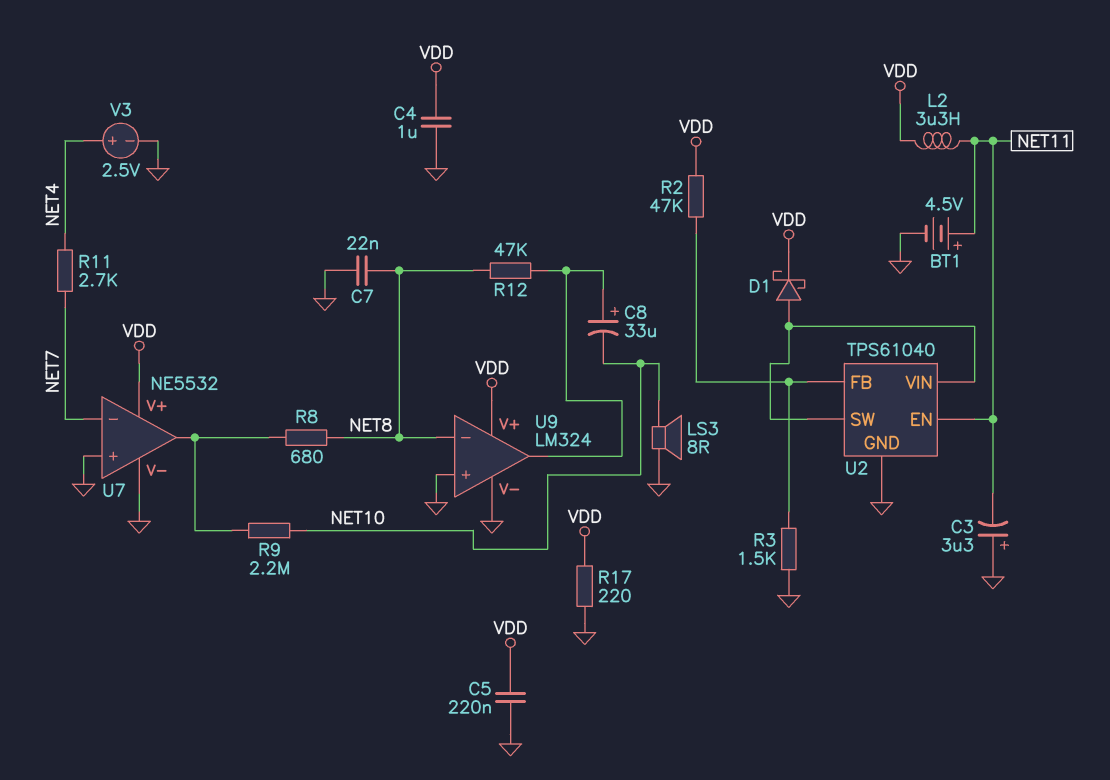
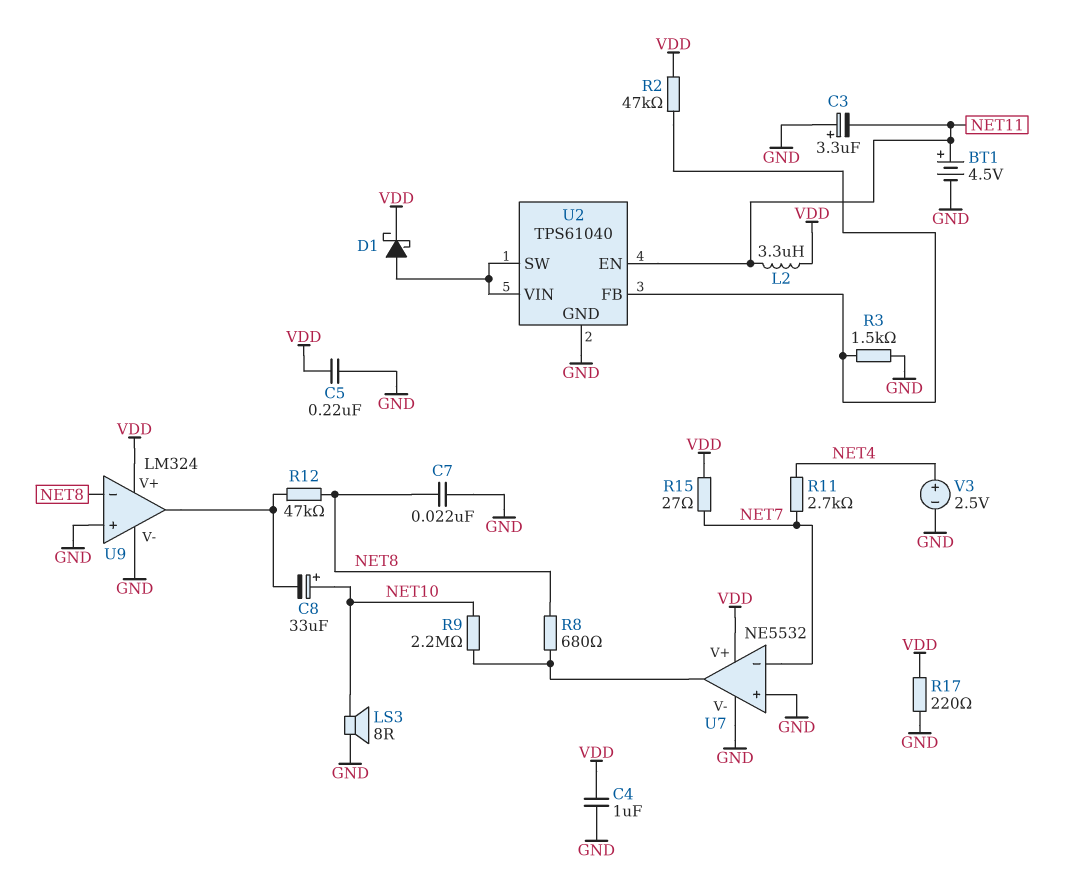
C8: 33uF (plus U9/out, minus NET10) -> 33uF (plus NET10, minus U9/out)
R15: none -> 27 (NET7, VDD)

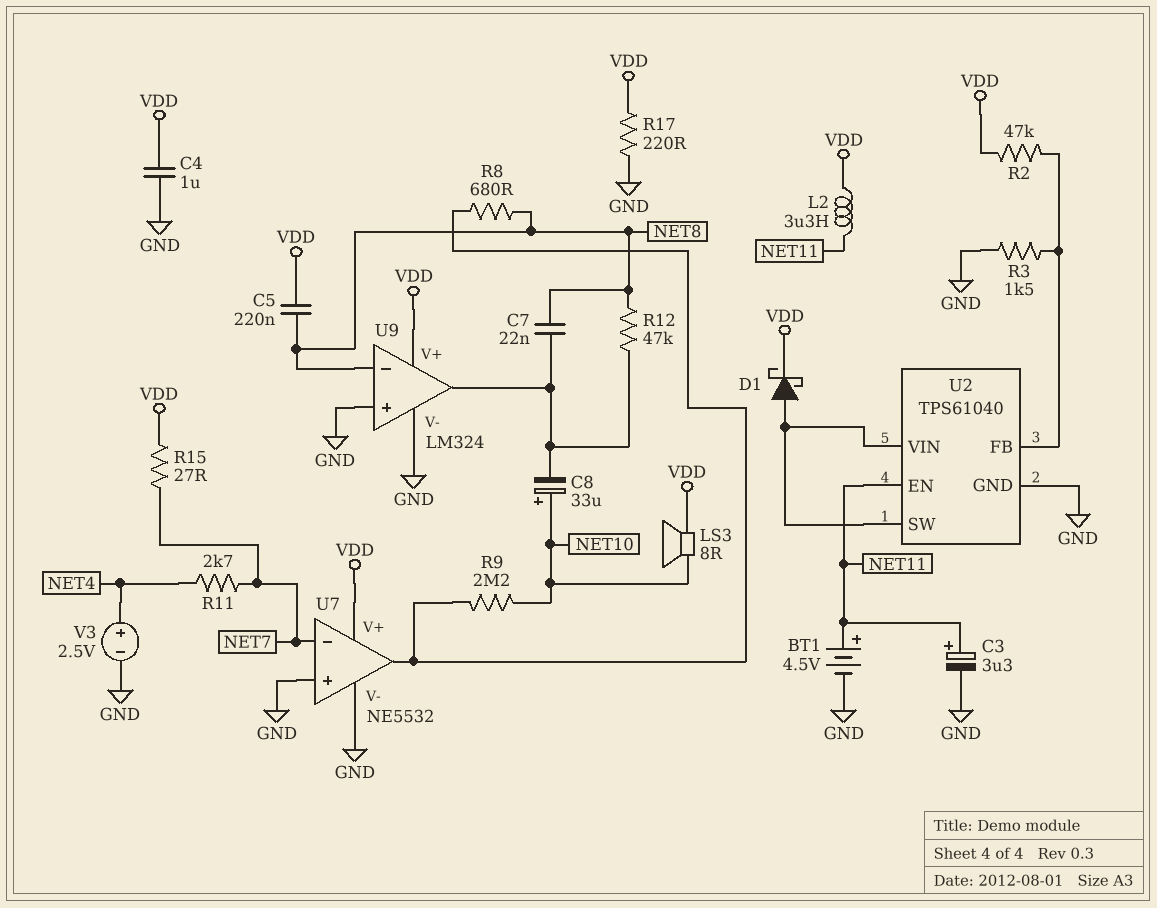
C3: 3.3uF (plus GND, minus NET11) -> 3.3uF (plus NET11, minus GND)
C5: 220nF (GND, VDD) -> 220nF (NET8, VDD)
C7: 22nF (GND, NET8) -> 22nF (NET8, U9/out)
LS3: speaker 8R (GND, NET10) -> speaker 8R (NET10, VDD)

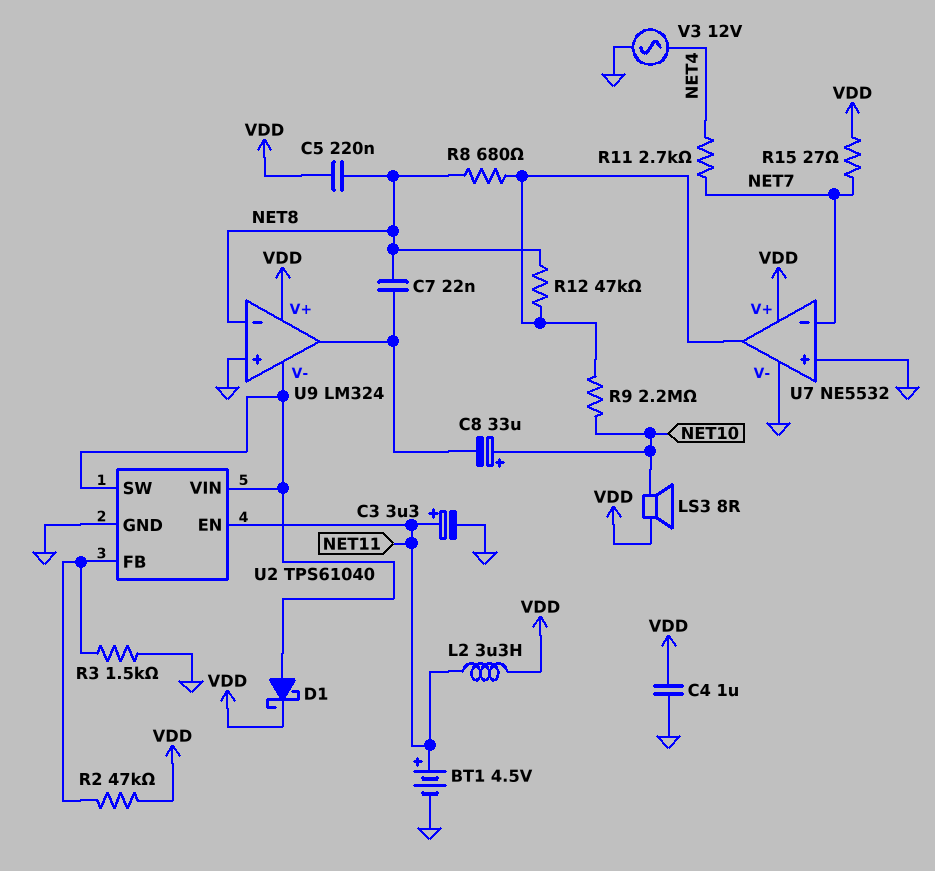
R12: 47k (NET8, U9/out) -> 47k (NET8, U7/out)
R17: 220 (GND, VDD) -> none
U9 pin V-: GND -> U2/SW
V3: 2.5V (plus NET4, minus GND) -> AC 12V (GND, NET4)

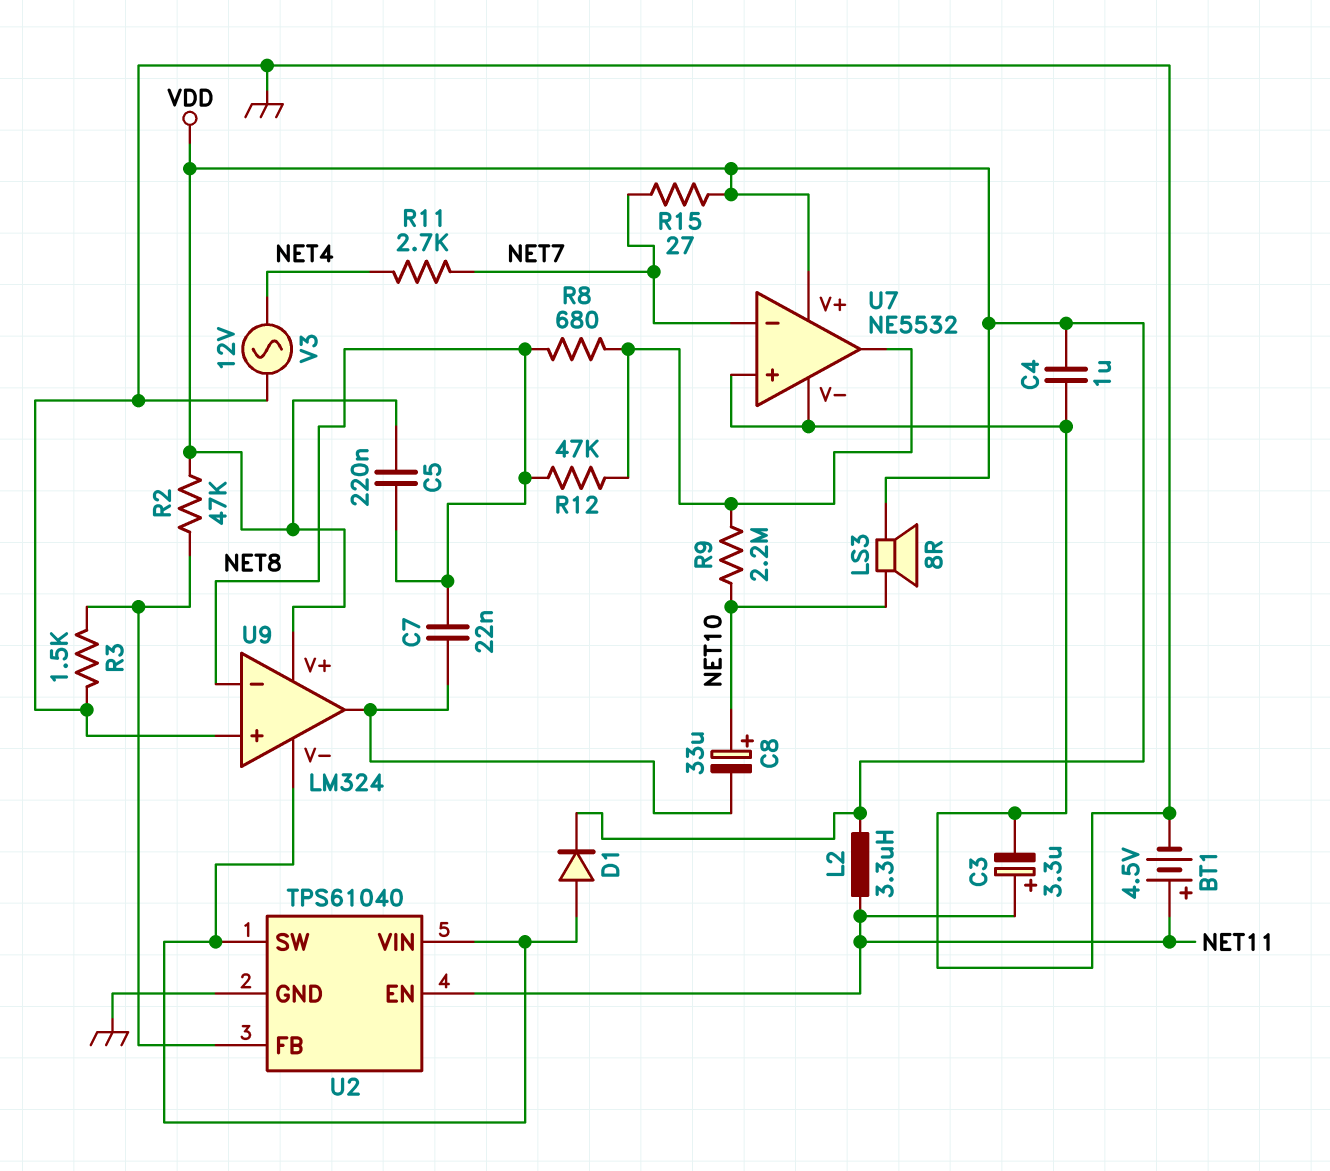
D1: schottky (A U2/SW, K VDD) -> diode (A U2/SW, K VDD)

